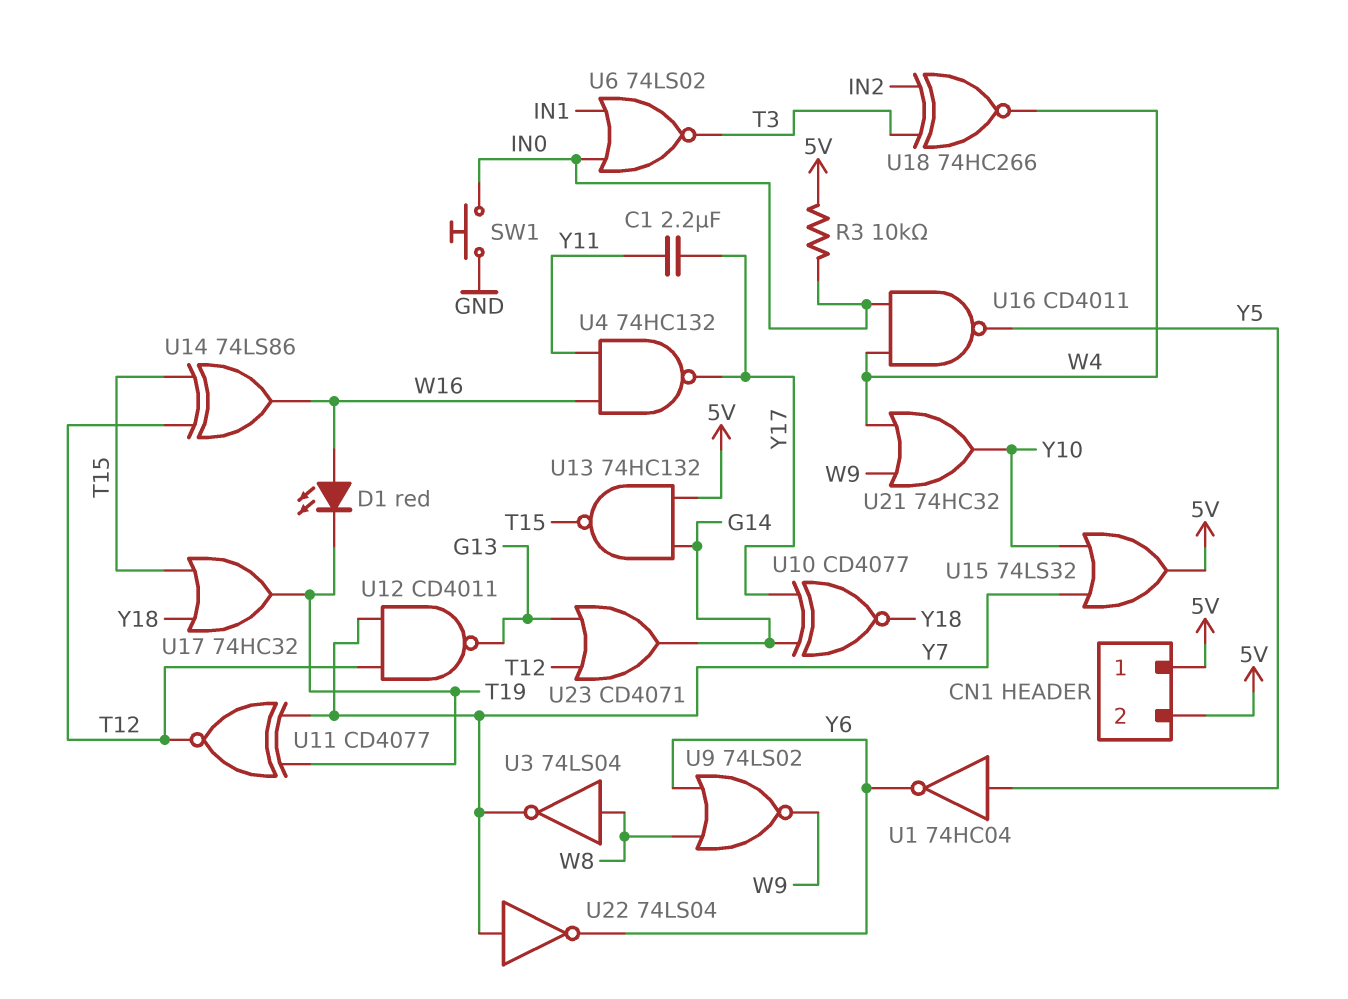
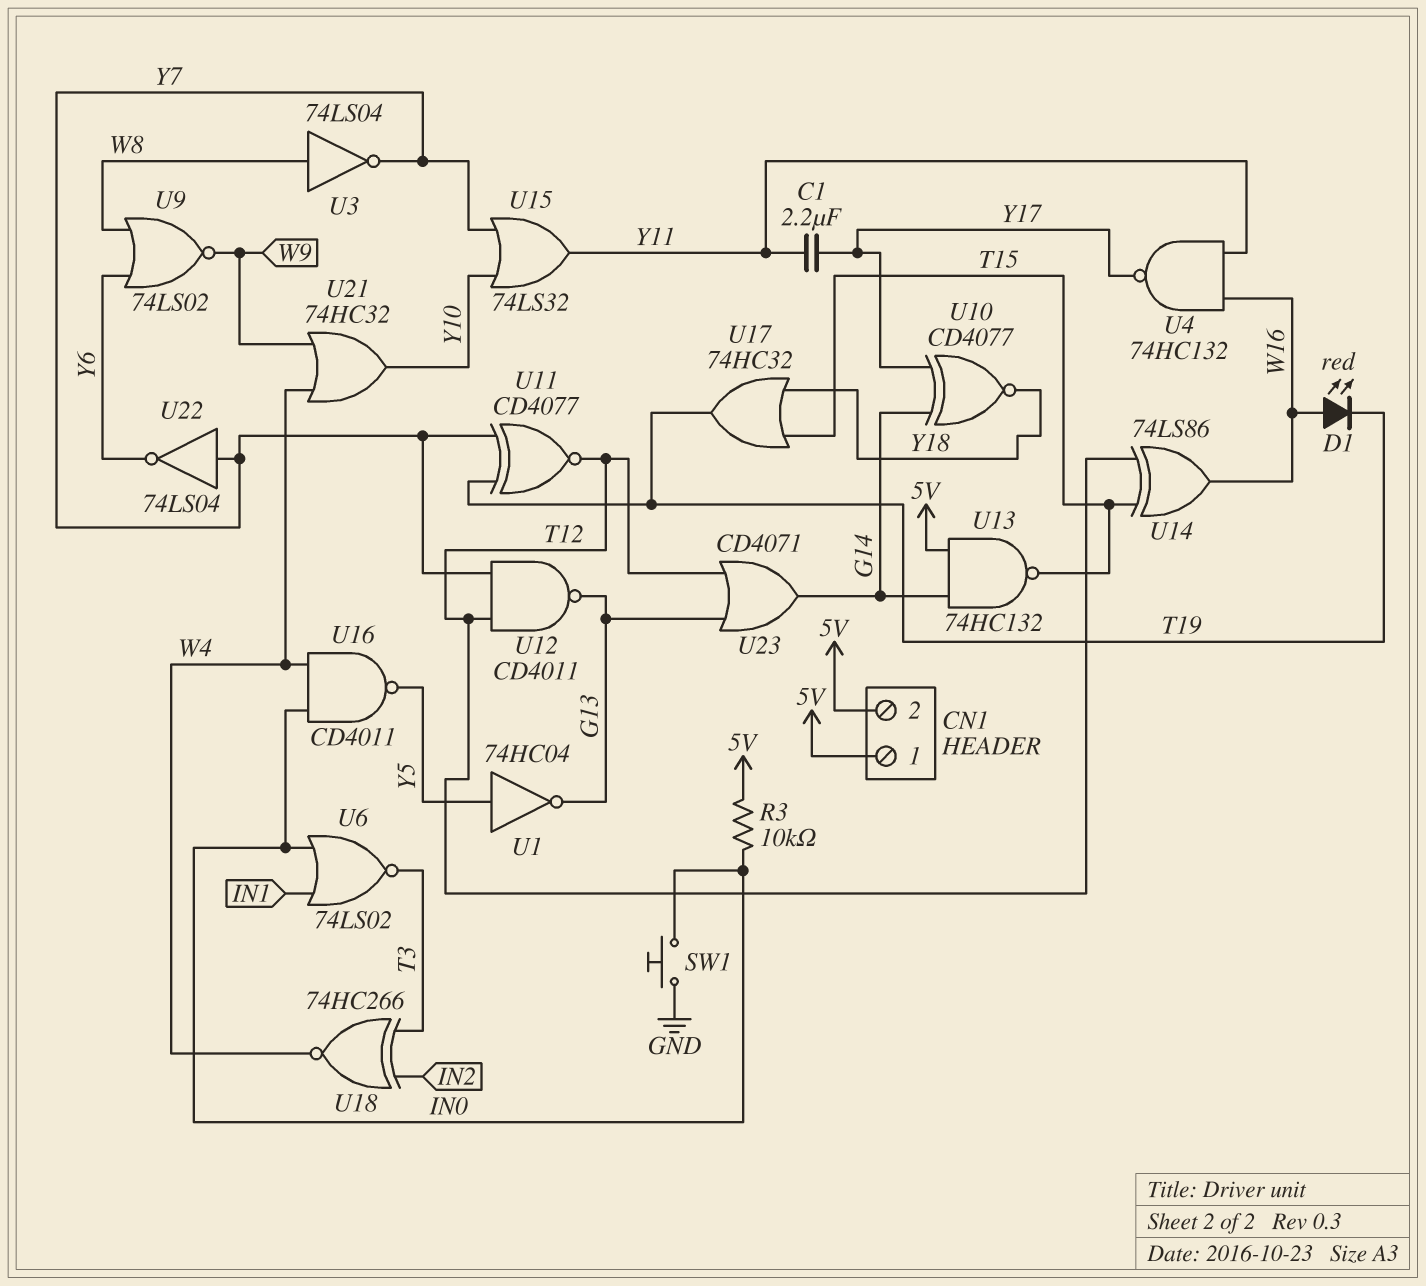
U1: NOT 74HC04 (in Y5, out Y6) -> NOT 74HC04 (in Y5, out G13)
U15: OR 74LS32 (in Y7, in Y10, out 5V) -> OR 74LS32 (in Y7, in Y10, out Y11)

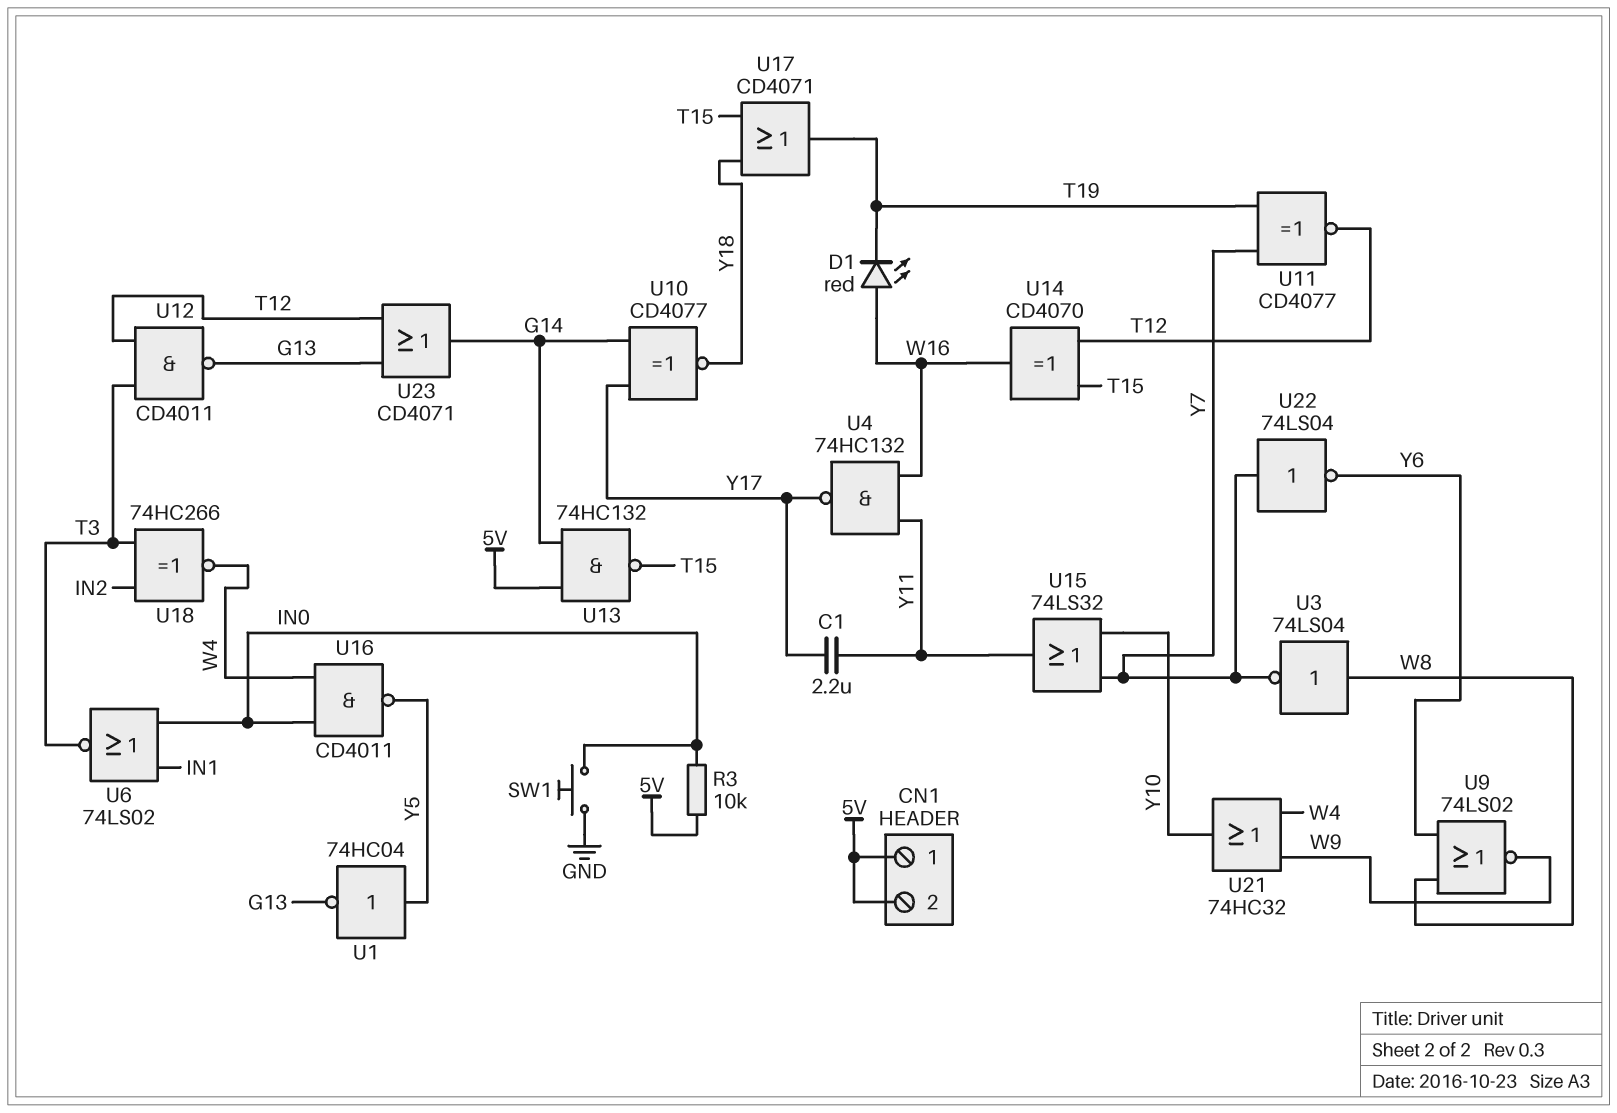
U12: NAND CD4011 (in T12, in Y7, out G13) -> NAND CD4011 (in T3, in T12, out G13)
U14: XOR 74LS86 (in T12, in T15, out W16) -> XOR CD4070 (in T12, in T15, out W16)
U17: OR 74HC32 (in T15, in Y18, out T19) -> OR CD4071 (in T15, in Y18, out T19)

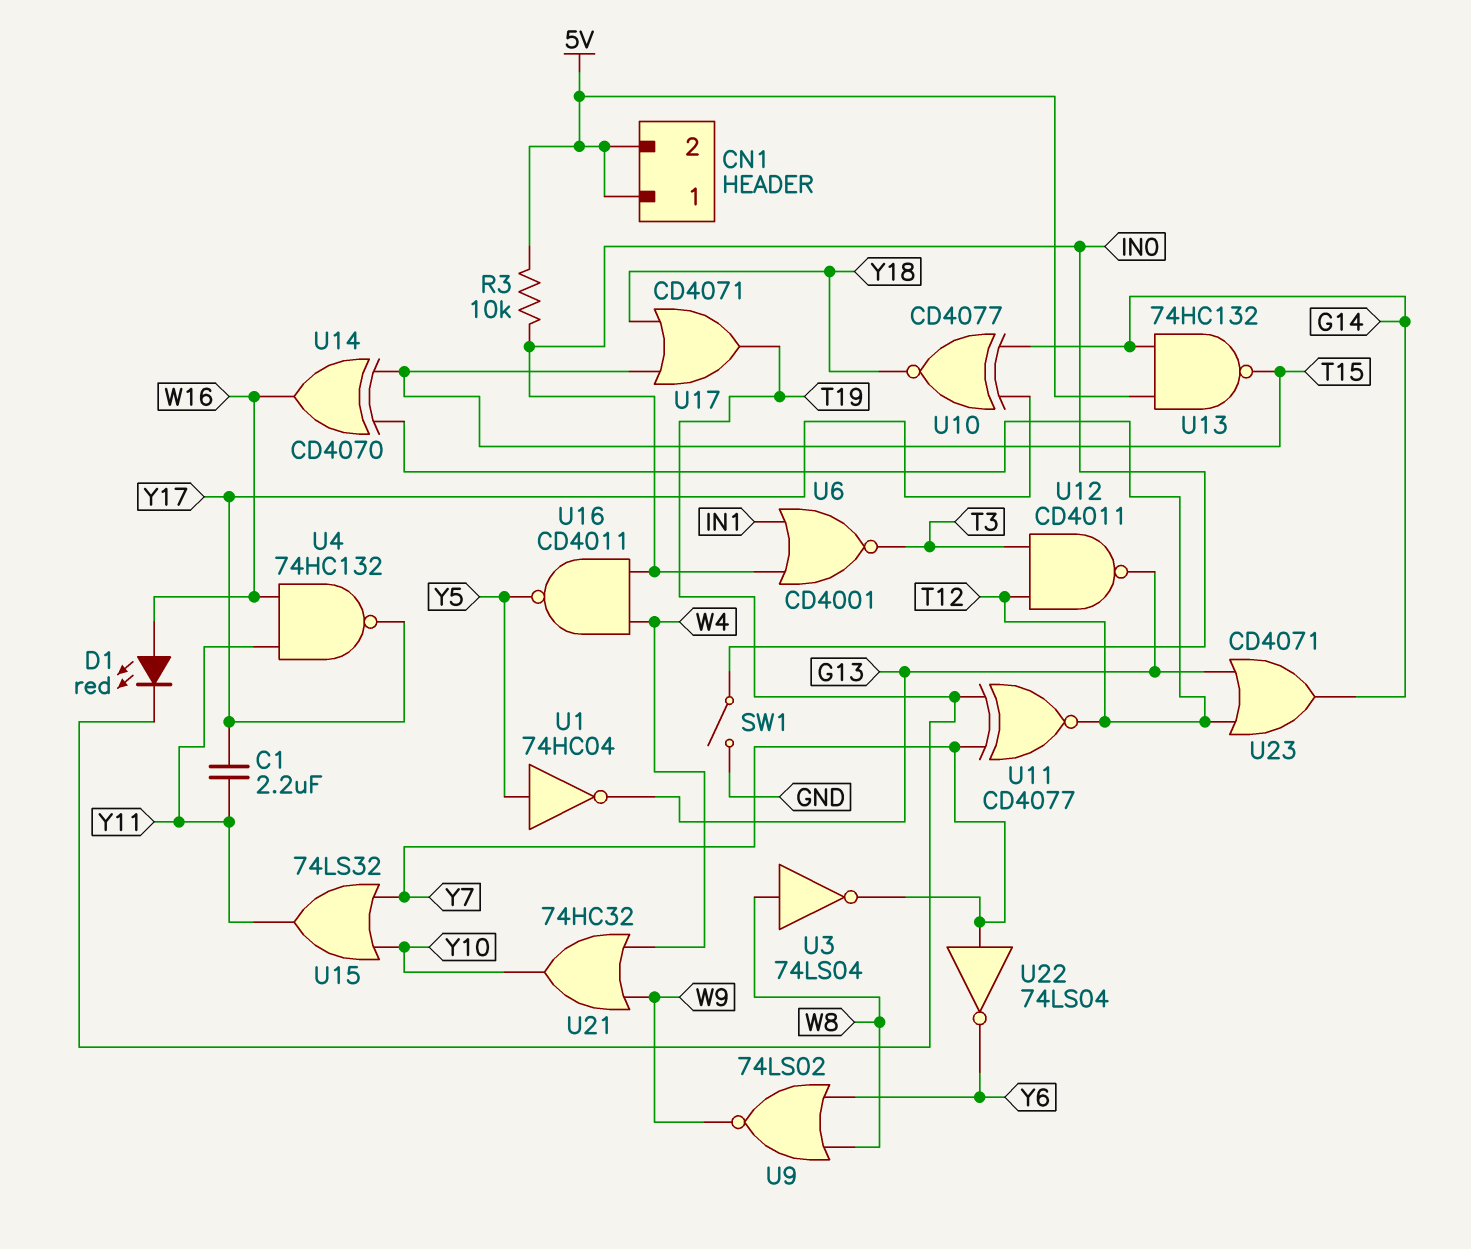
SW1: button (GND, IN0) -> switch (GND, IN0)
U6: NOR 74LS02 (in IN0, in IN1, out T3) -> NOR CD4001 (in IN0, in IN1, out T3)
U18: XNOR 74HC266 (in IN2, in T3, out W4) -> none

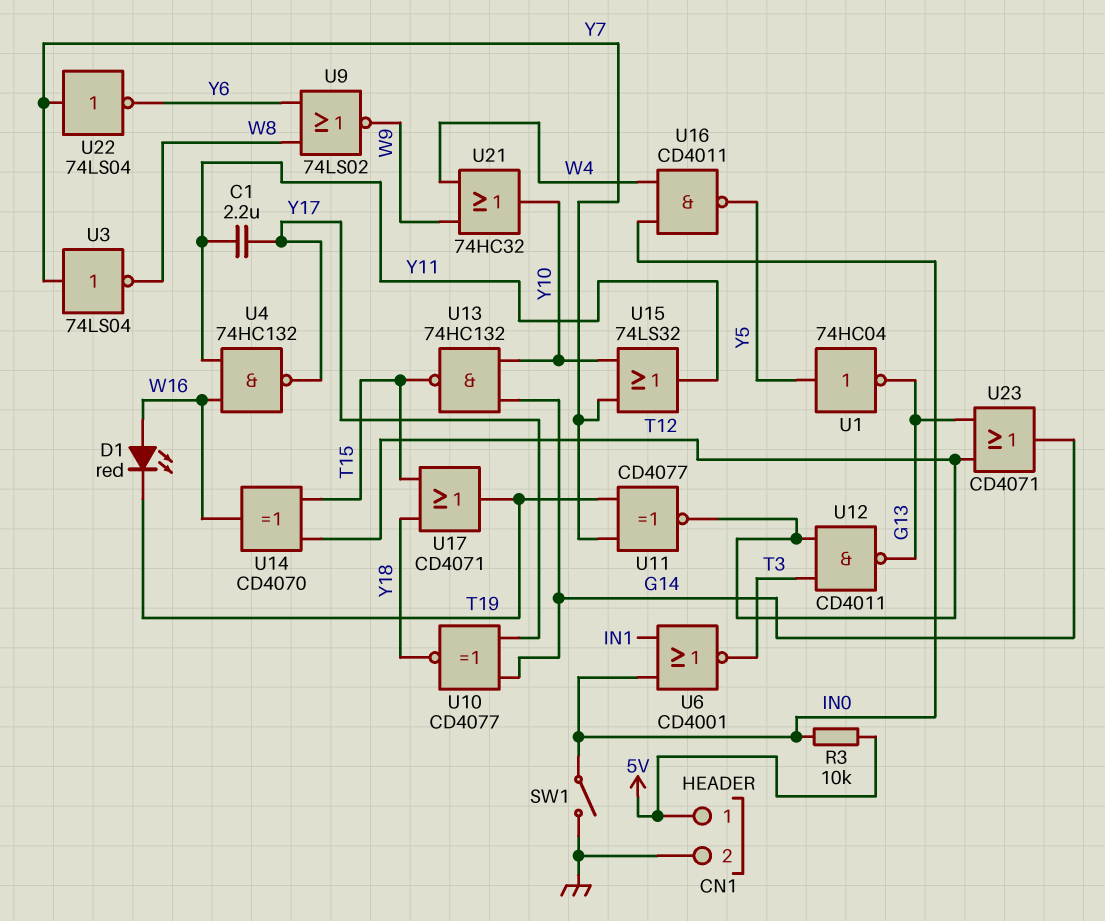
CN1 pin 2: 5V -> GND
U3: NOT 74LS04 (in W8, out Y7) -> NOT 74LS04 (in Y7, out W8)
U13: NAND 74HC132 (in 5V, in G14, out T15) -> NAND 74HC132 (in G14, in Y10, out T15)

